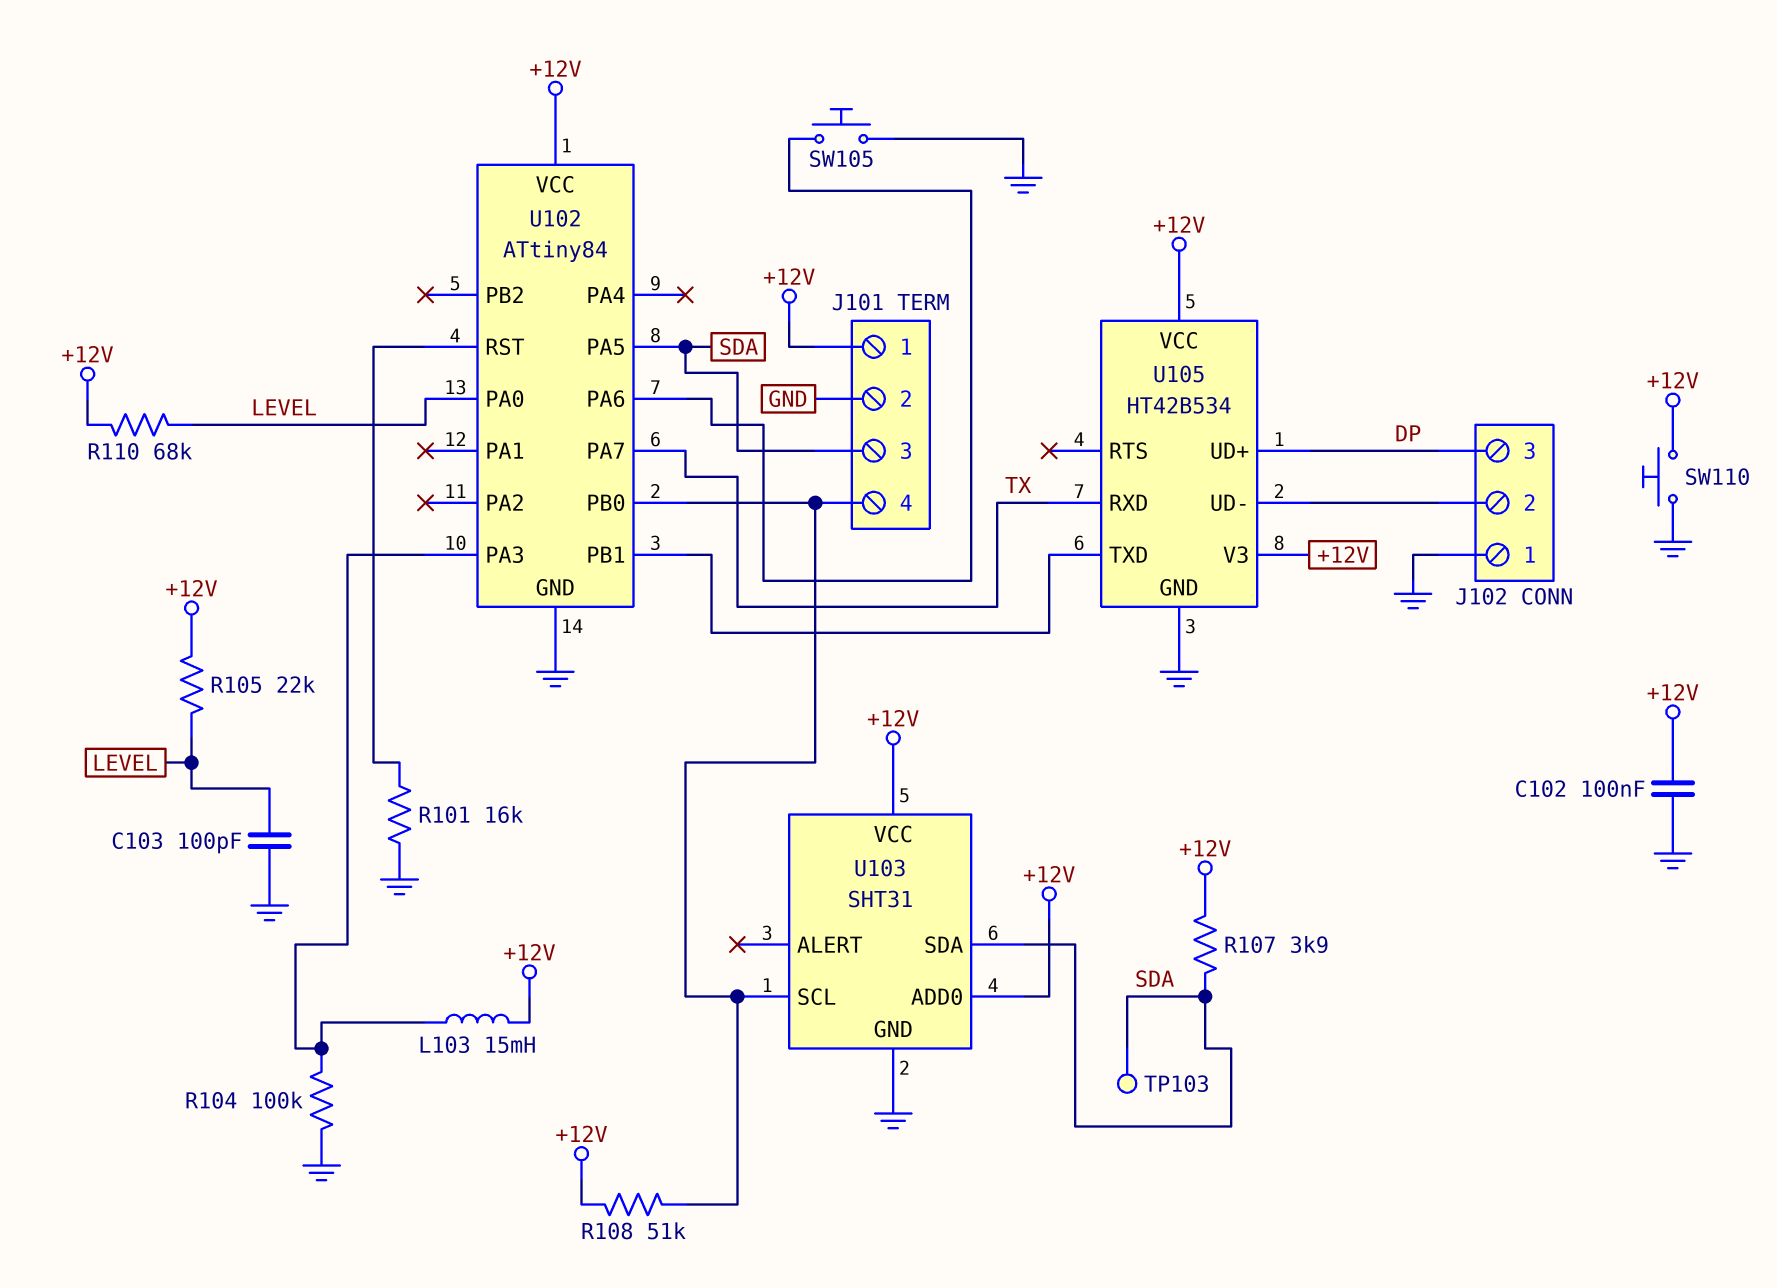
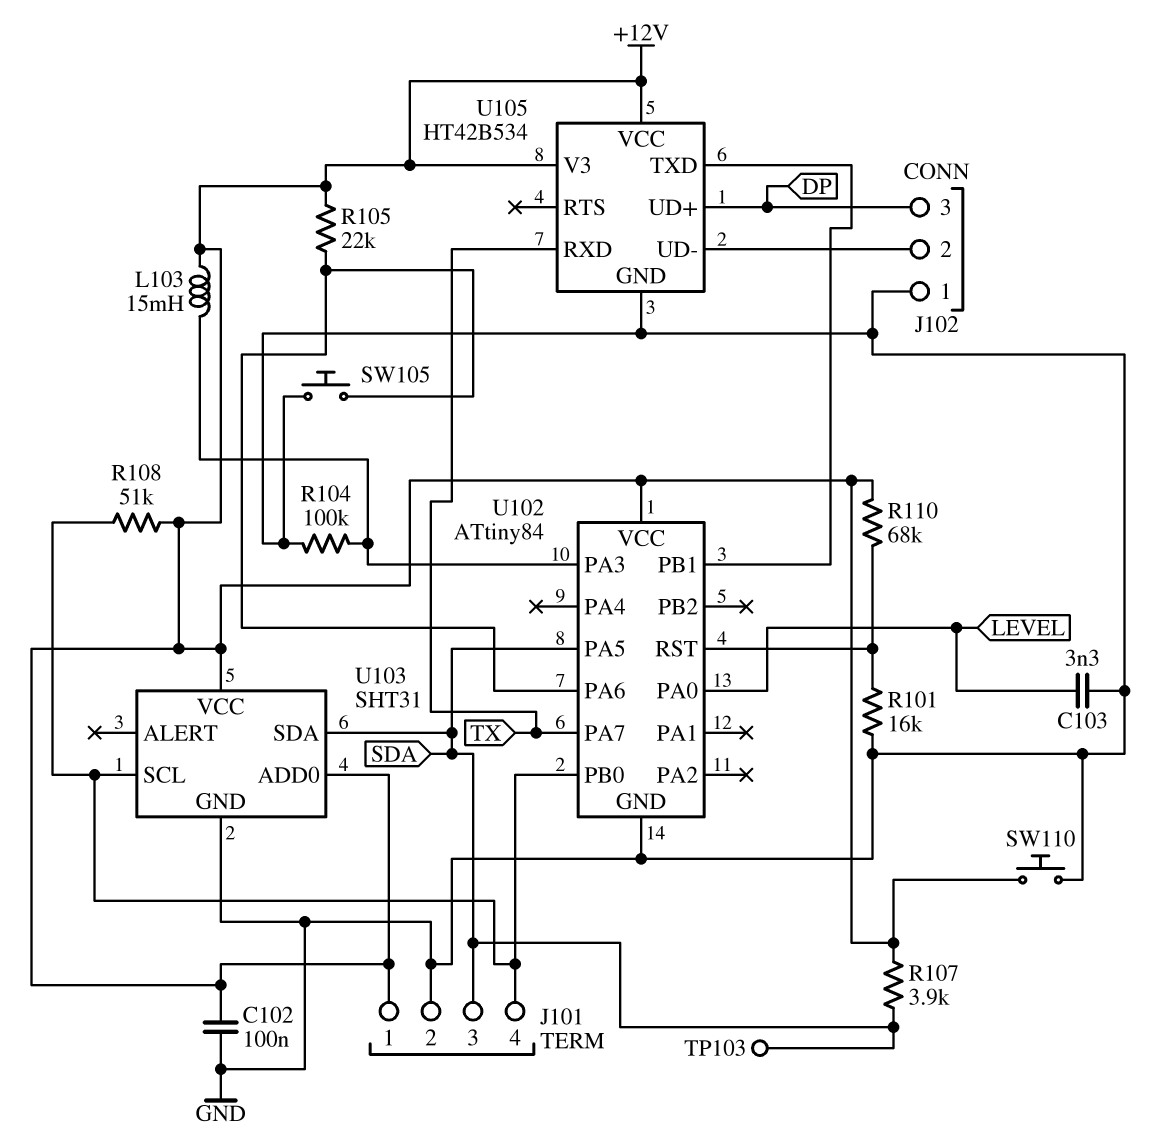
C103: 100pF (GND, LEVEL) -> 3.3nF (GND, LEVEL)
R105: 22k (+12V, LEVEL) -> 22k (+12V, U102/PA6)
R110: 68k (+12V, LEVEL) -> 68k (+12V, U102/RST)

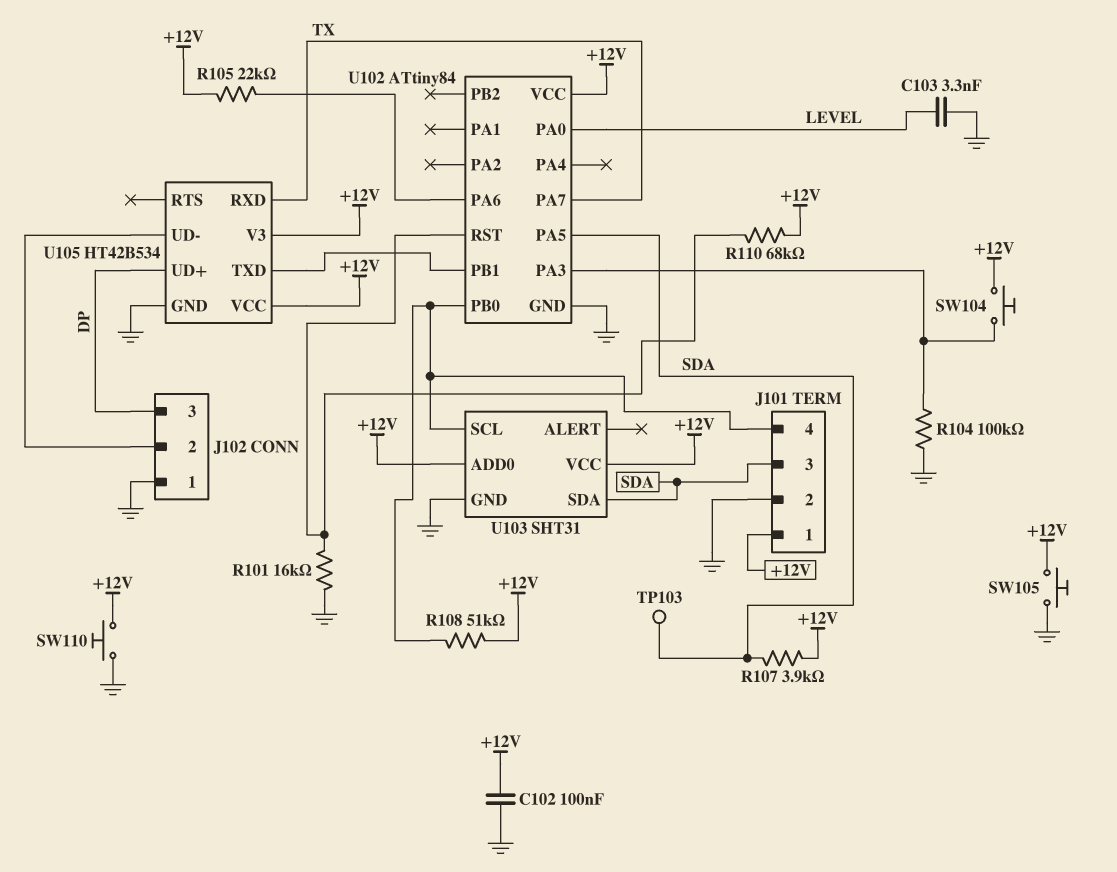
L103: 15mH (+12V, U102/PA3) -> none
SW104: none -> button (+12V, U102/PA3)
SW105: button (GND, U102/PA6) -> button (+12V, GND)

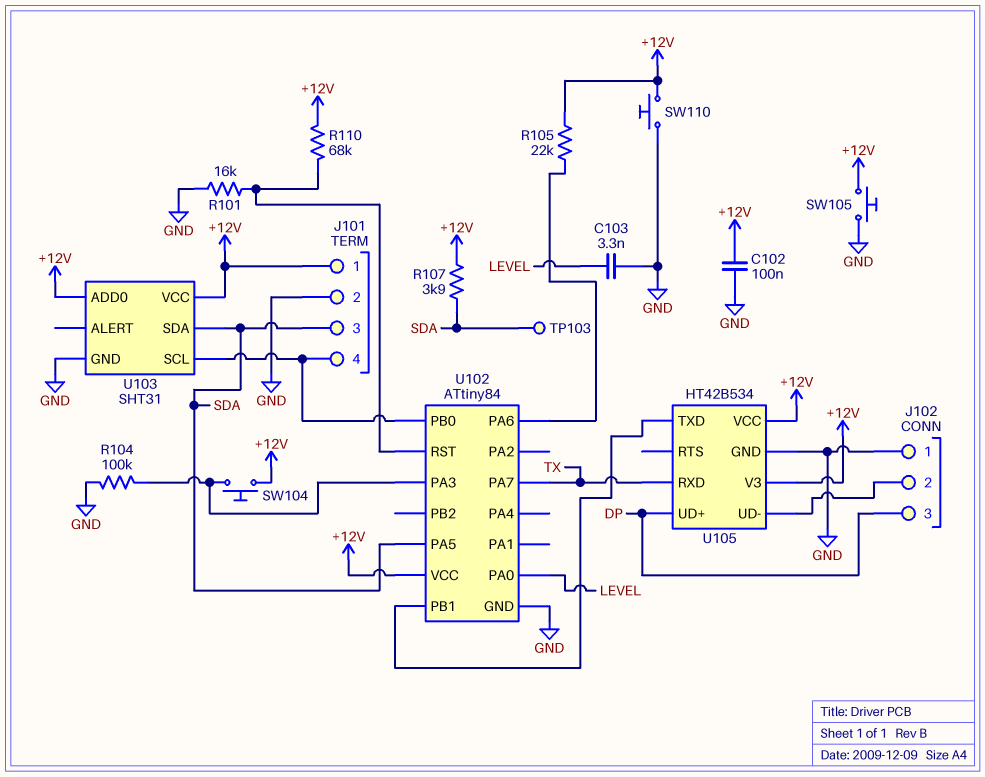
R108: 51k (+12V, J101/4) -> none

